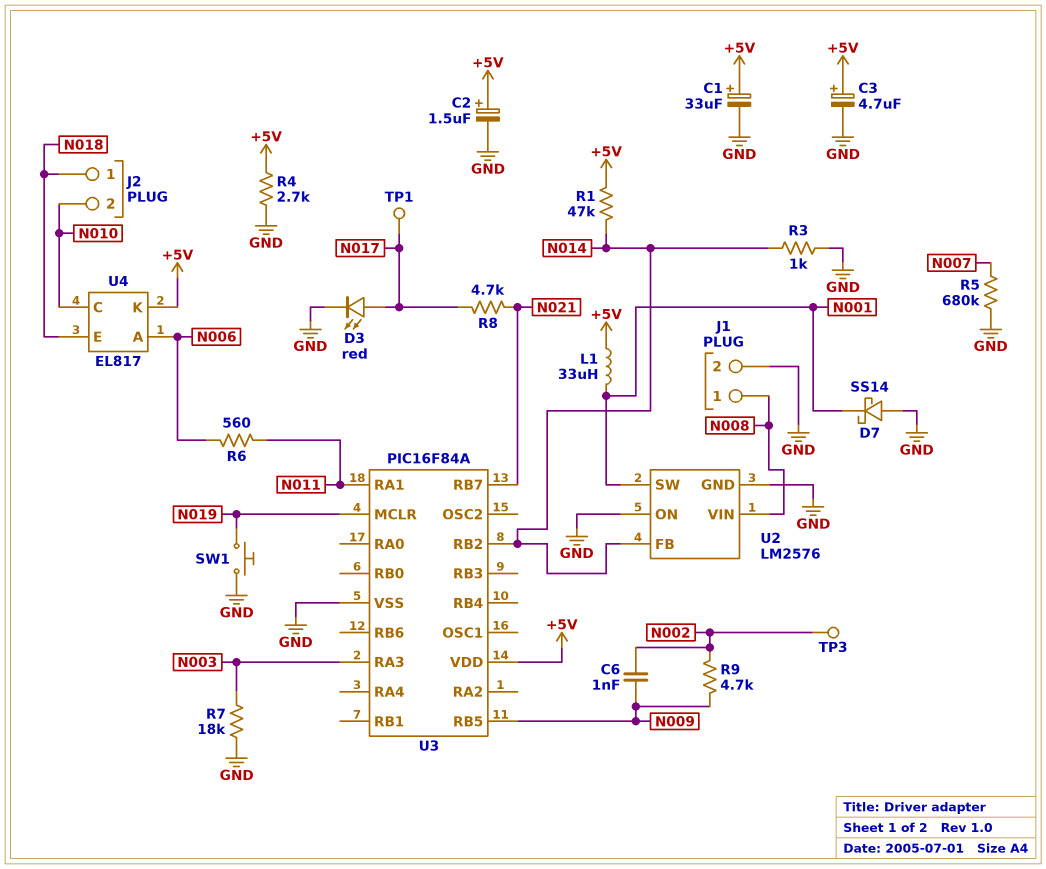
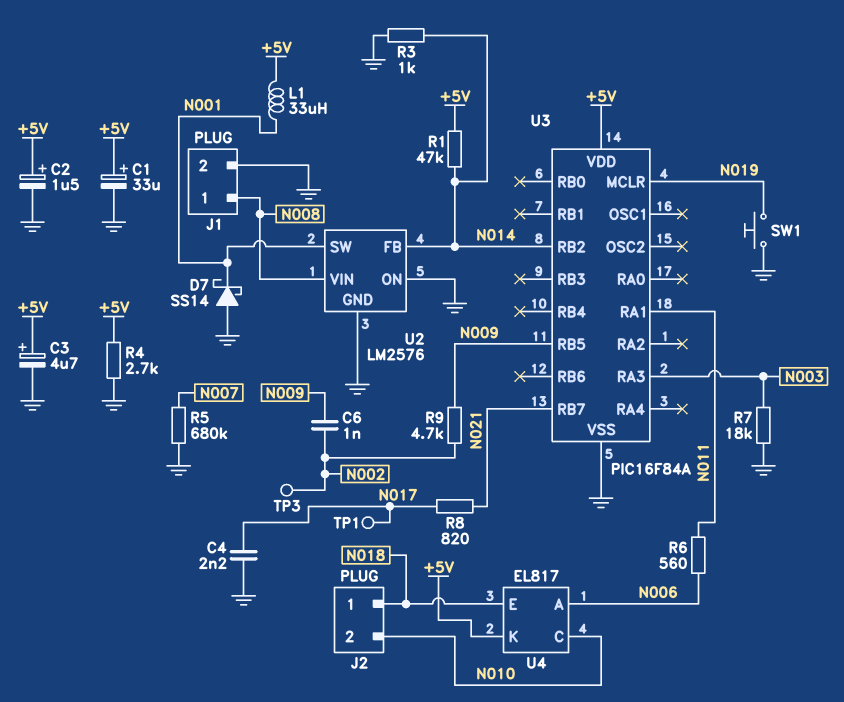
C4: none -> 2.2nF (GND, N017)
D3: LED red (A N017, K GND) -> none
R8: 4.7k (N017, N021) -> 820 (N017, N021)

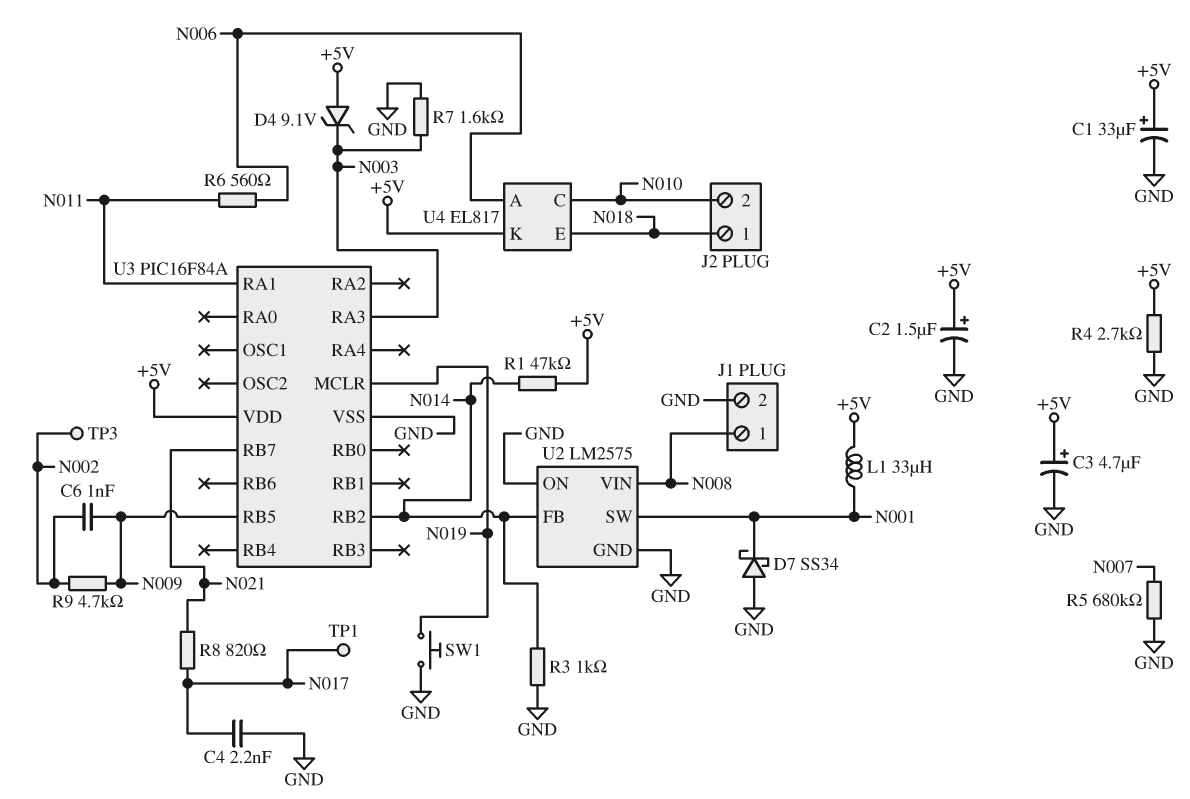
D4: none -> zener 9.1V (A +5V, K N003)
D7: schottky SS14 (A GND, K N001) -> schottky SS34 (A GND, K N001)
R7: 18k (GND, N003) -> 1.6k (GND, N003)
U2: LM2576 -> LM2575

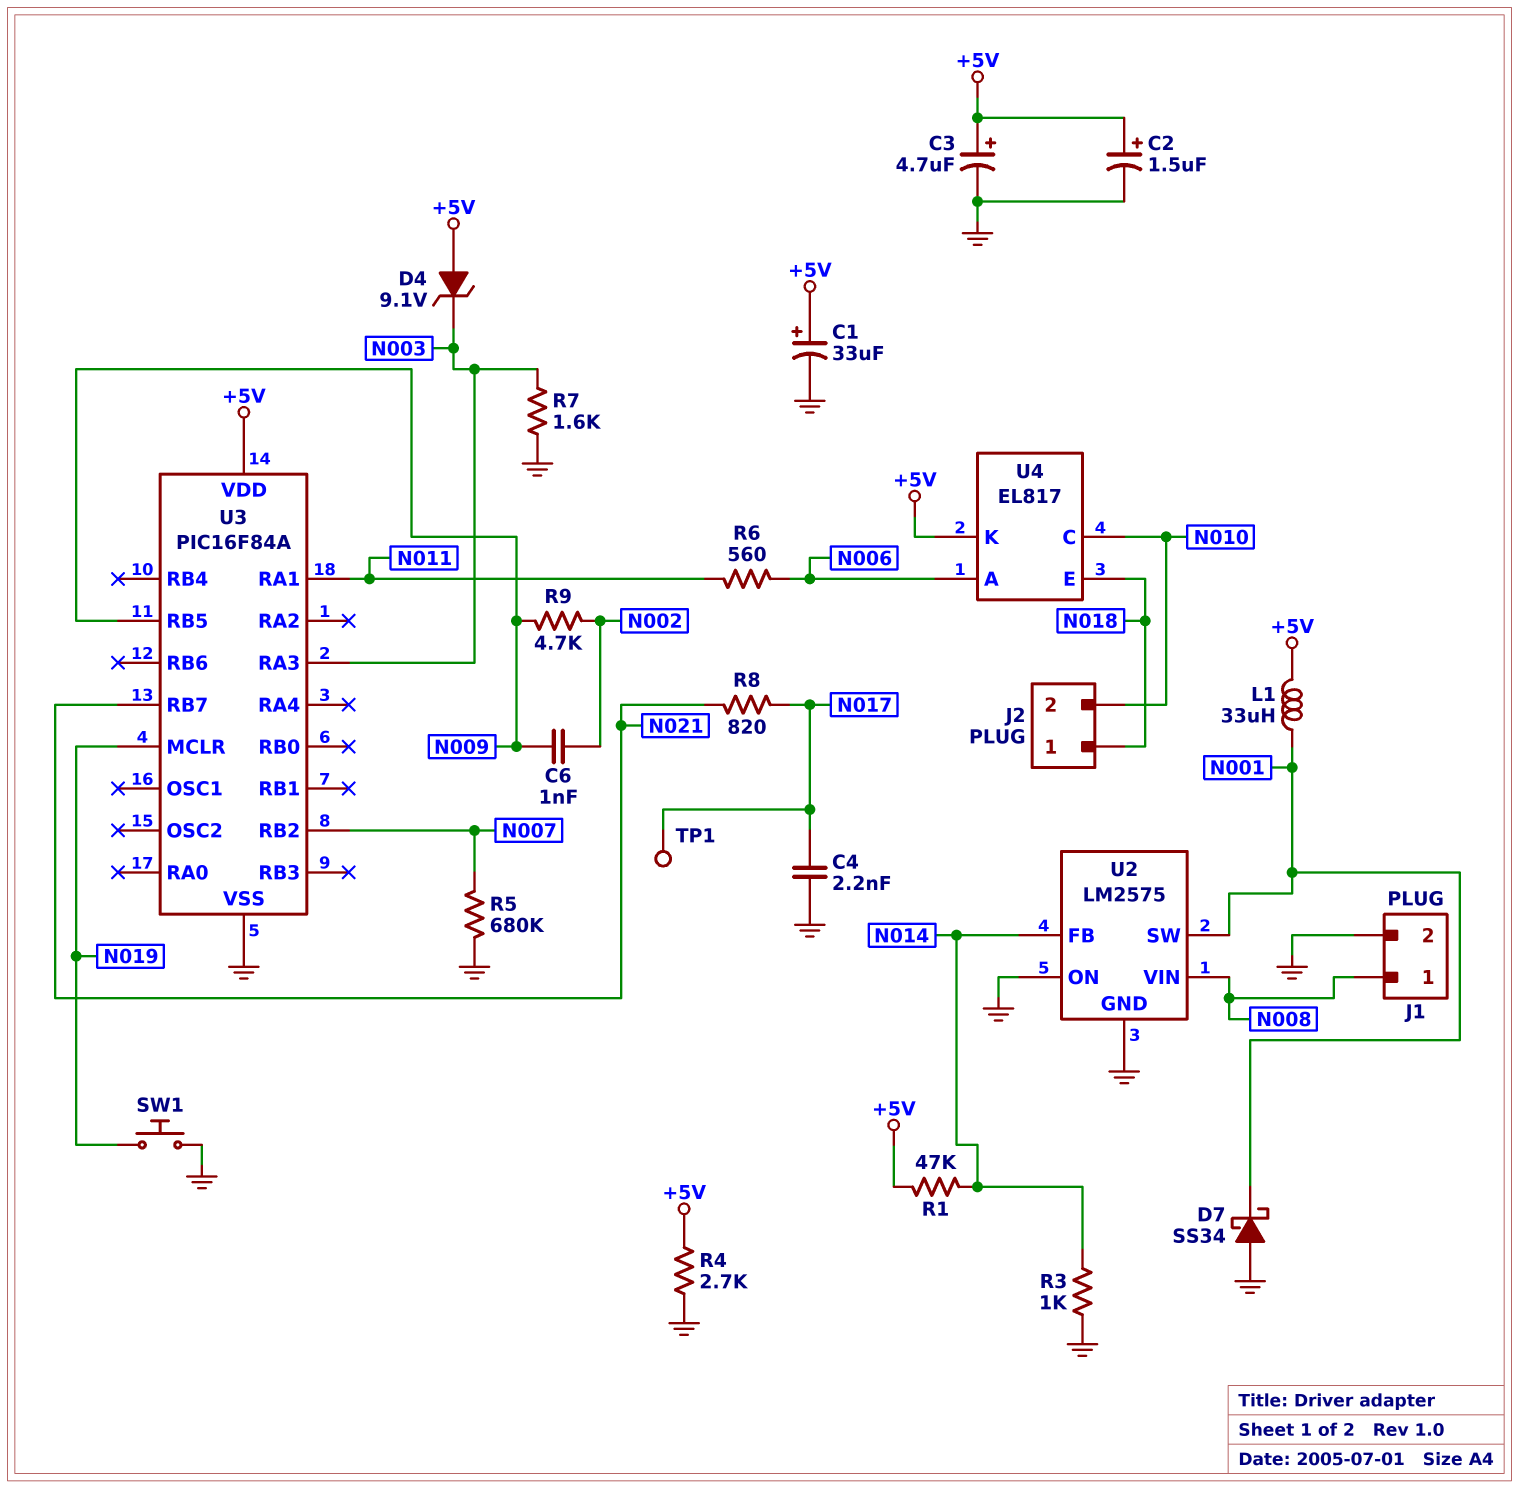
TP3: test point (N002) -> none
U3 pin RB2: N014 -> N007

